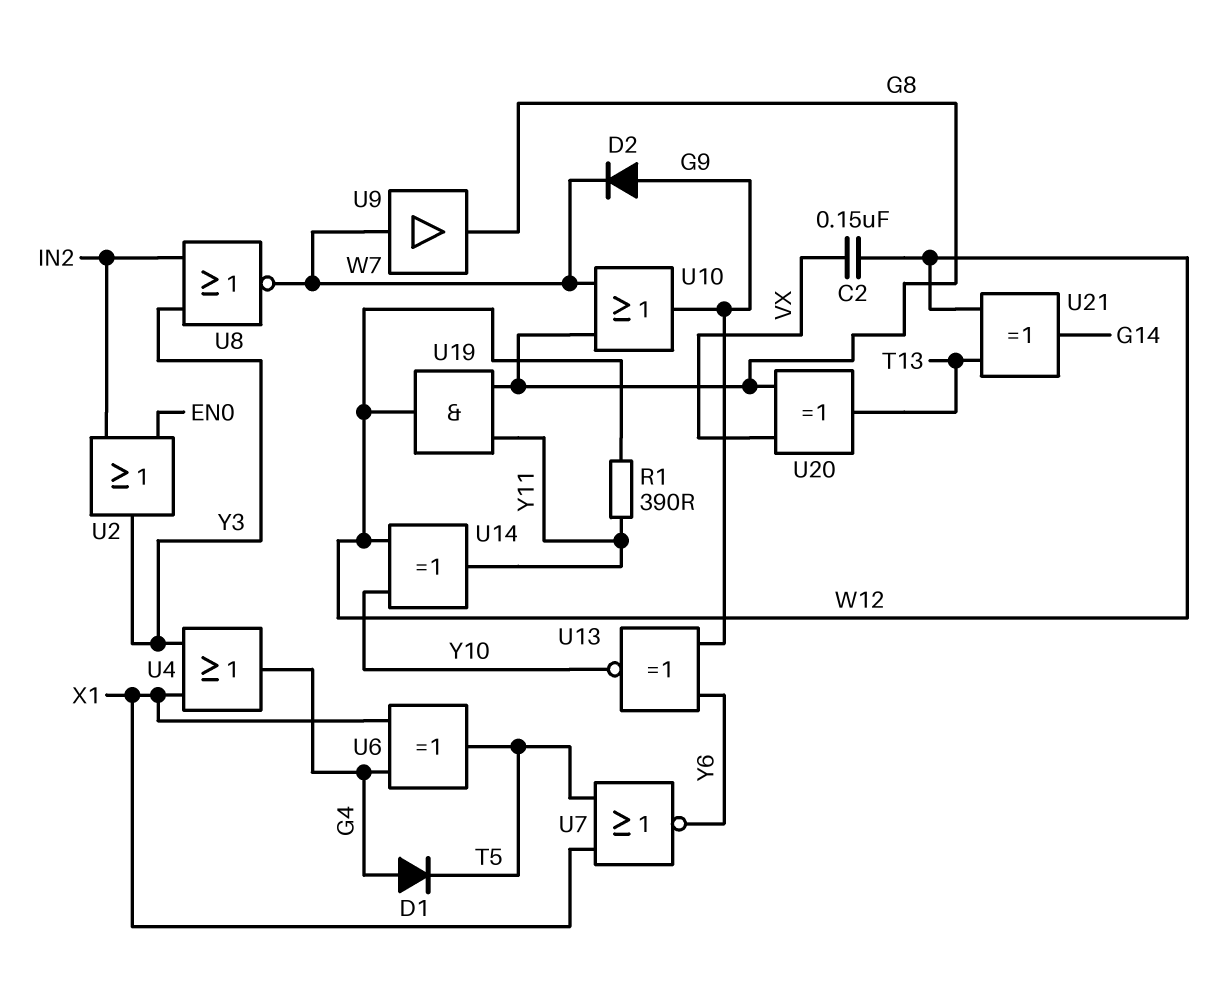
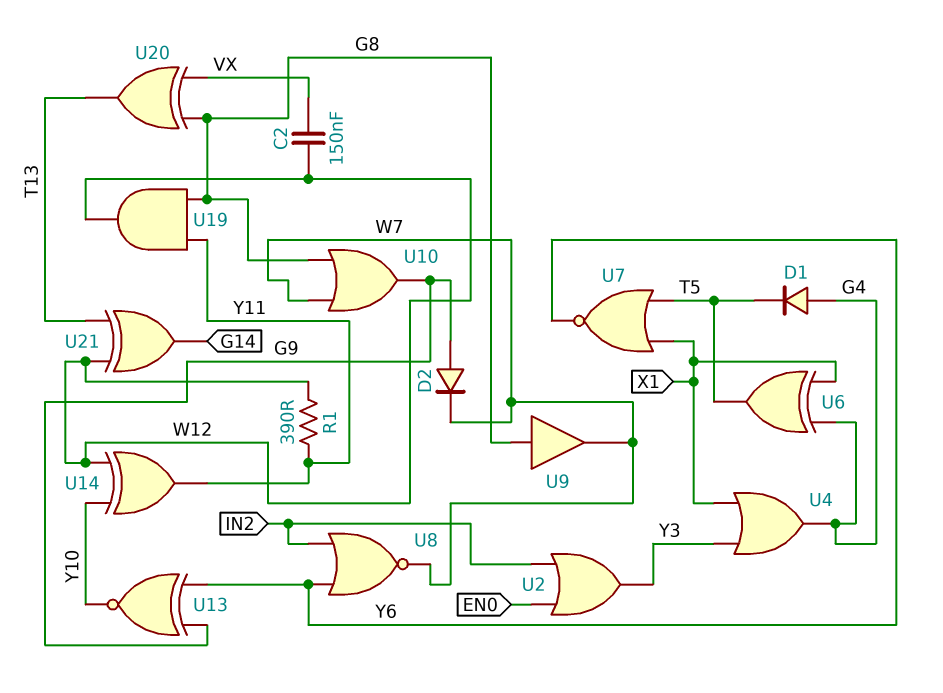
U8: NOR (in IN2, in Y3, out W7) -> NOR (in IN2, in Y6, out W7)
U9: buffer (in W7, out G8) -> buffer (in G8, out W7)

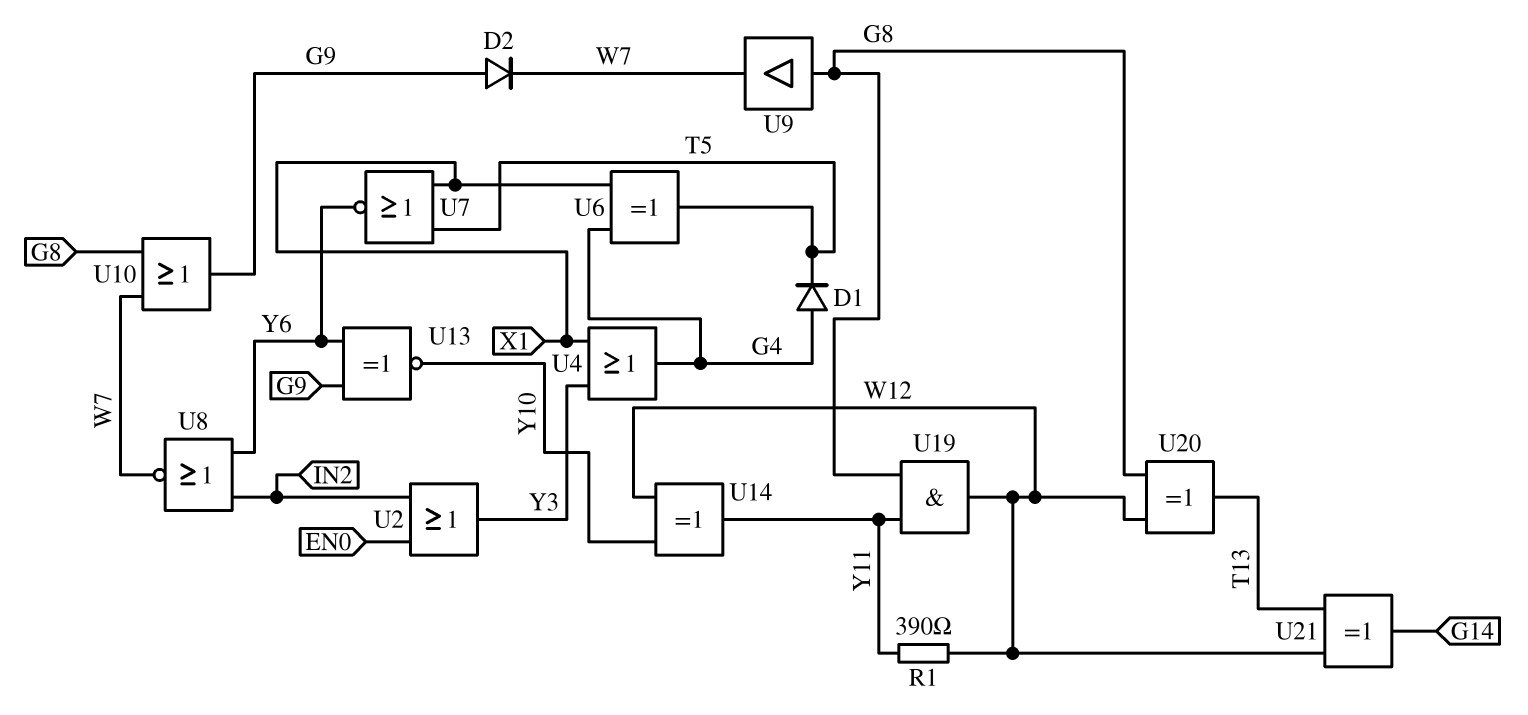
C2: 150nF (VX, W12) -> none
U20: XOR (in G8, in VX, out T13) -> XOR (in G8, in W12, out T13)

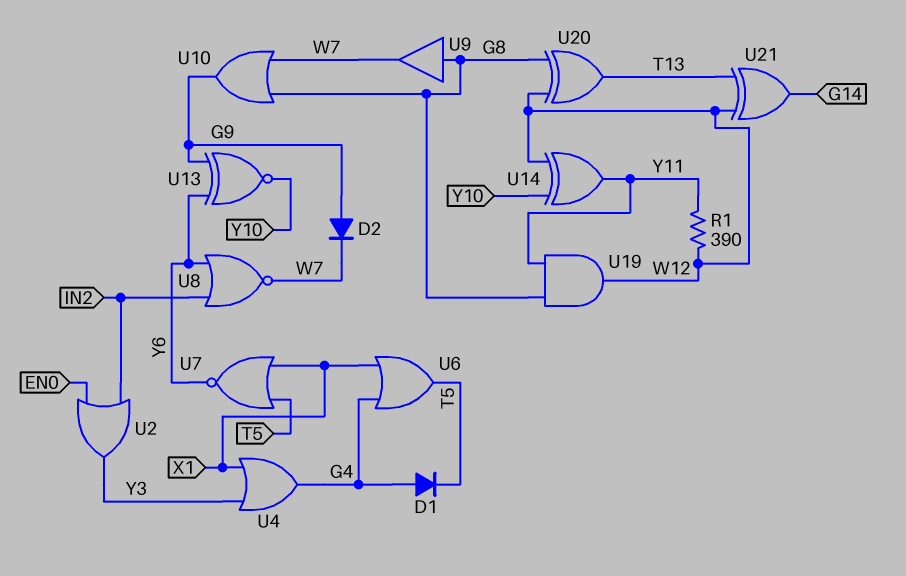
U6: XOR (in G4, in X1, out T5) -> OR (in G4, in X1, out T5)

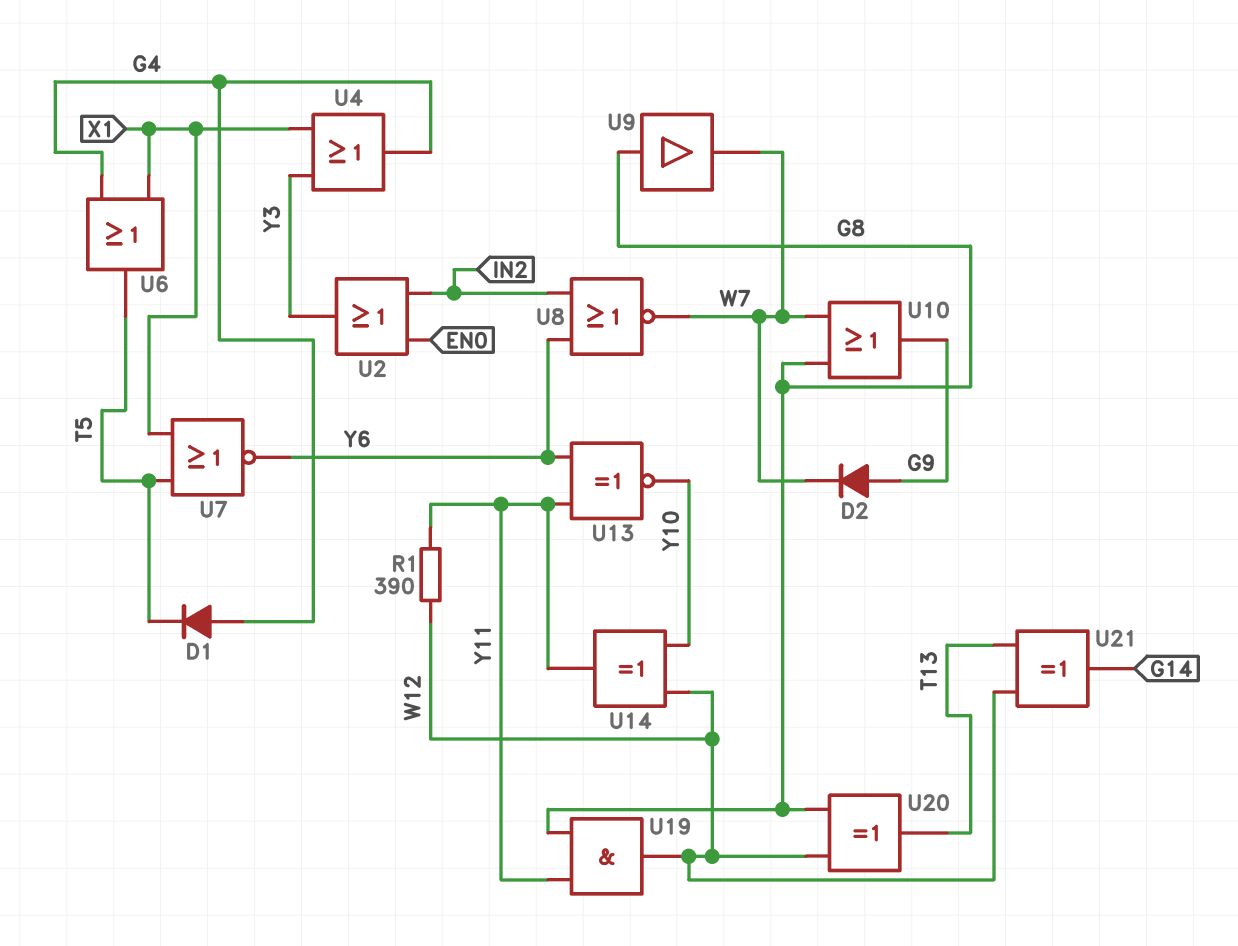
U13: XNOR (in G9, in Y6, out Y10) -> XNOR (in Y6, in Y11, out Y10)

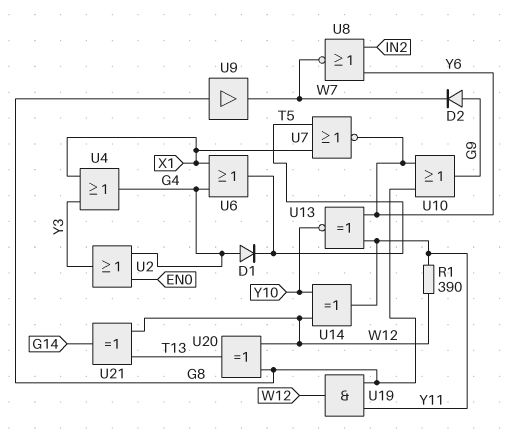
U2: OR (in EN0, in IN2, out Y3) -> OR (in EN0, in G4, out Y3)
U10: OR (in G8, in W7, out G9) -> OR (in G8, in Y6, out G9)

